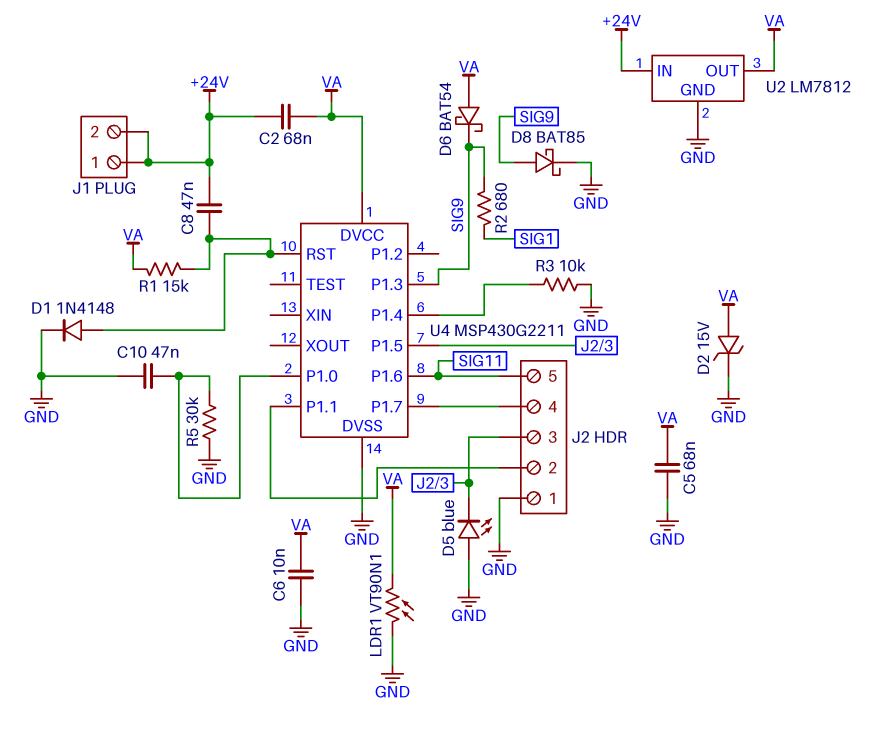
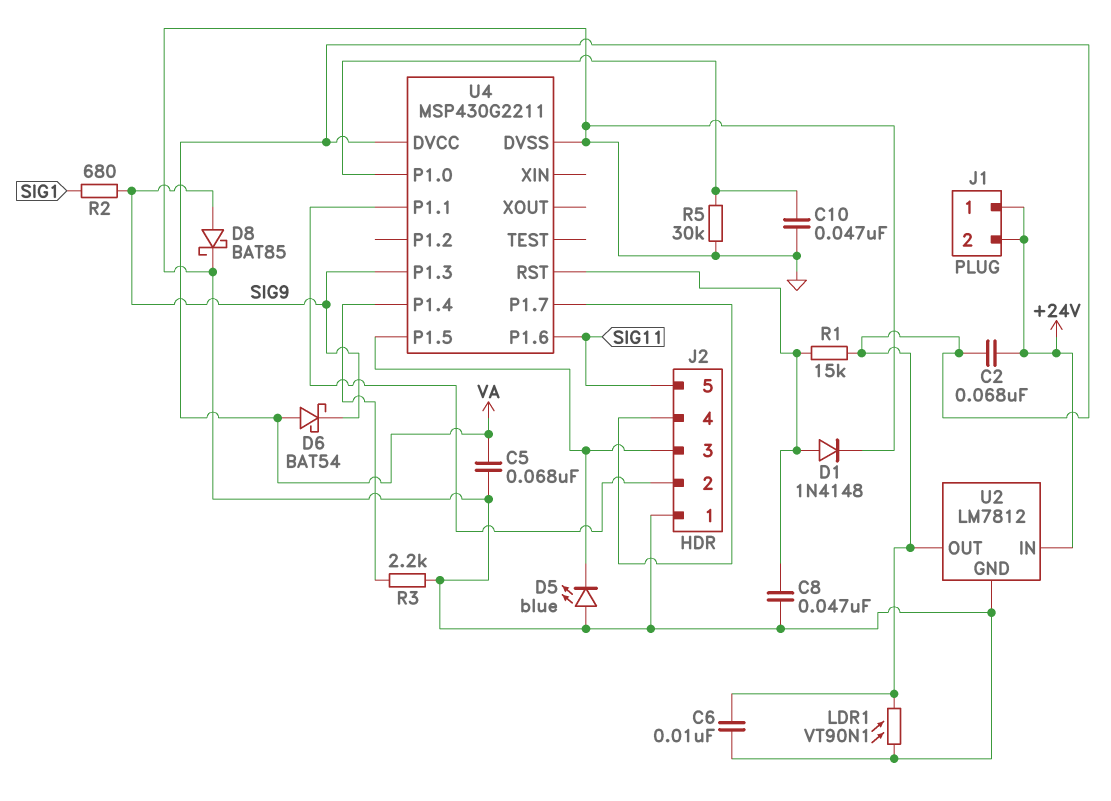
C8: 47nF (+24V, U4/RST) -> 47nF (GND, U4/RST)
D2: zener 15V (A VA, K GND) -> none
R3: 10k (GND, U4/P1.4) -> 2.2k (GND, U4/P1.4)

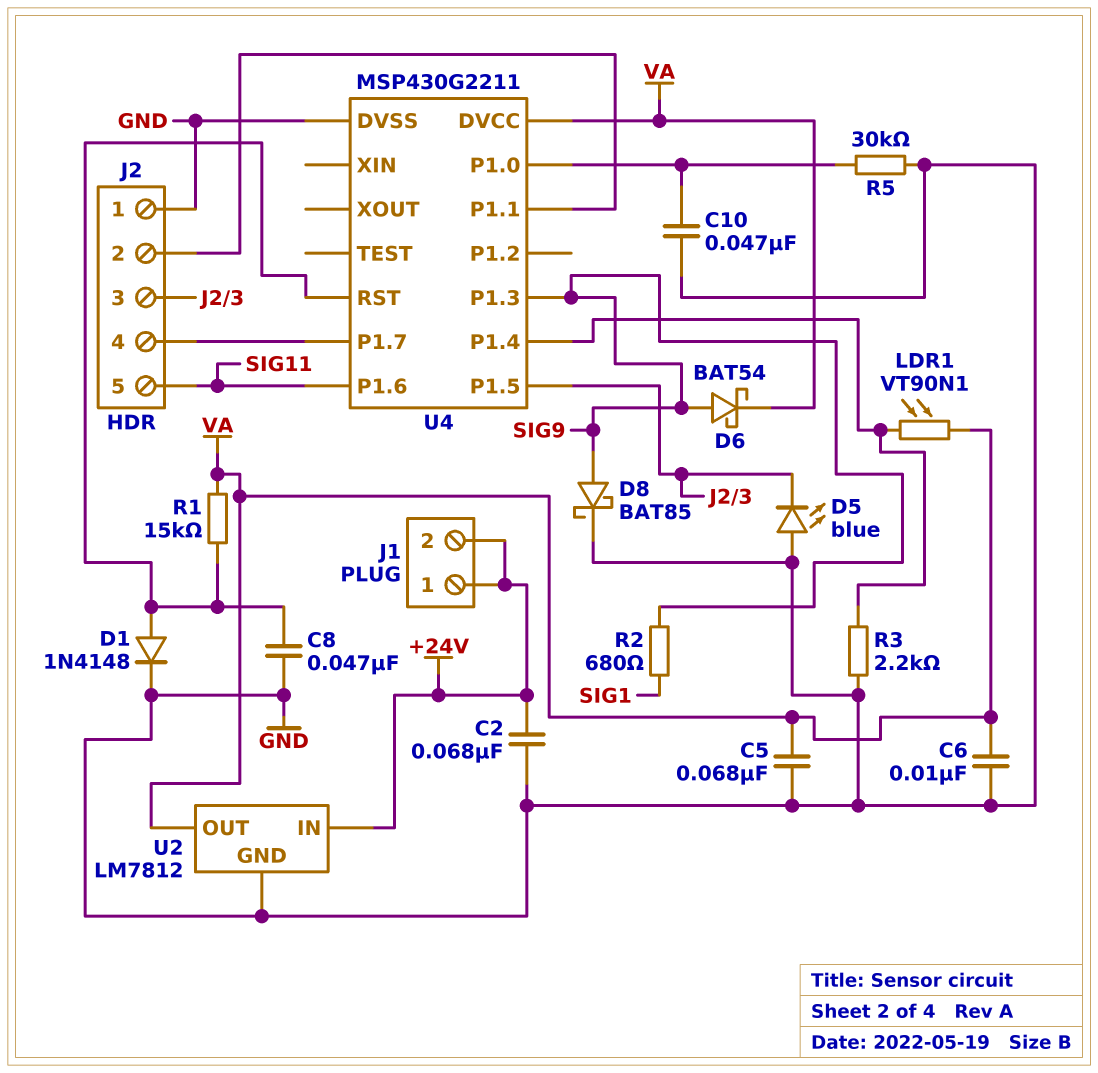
C2: 68nF (+24V, VA) -> 68nF (+24V, GND)
D6: schottky BAT54 (A VA, K SIG9) -> schottky BAT54 (A SIG9, K VA)
LDR1: VT90N1 (GND, VA) -> VT90N1 (U4/P1.4, VA)

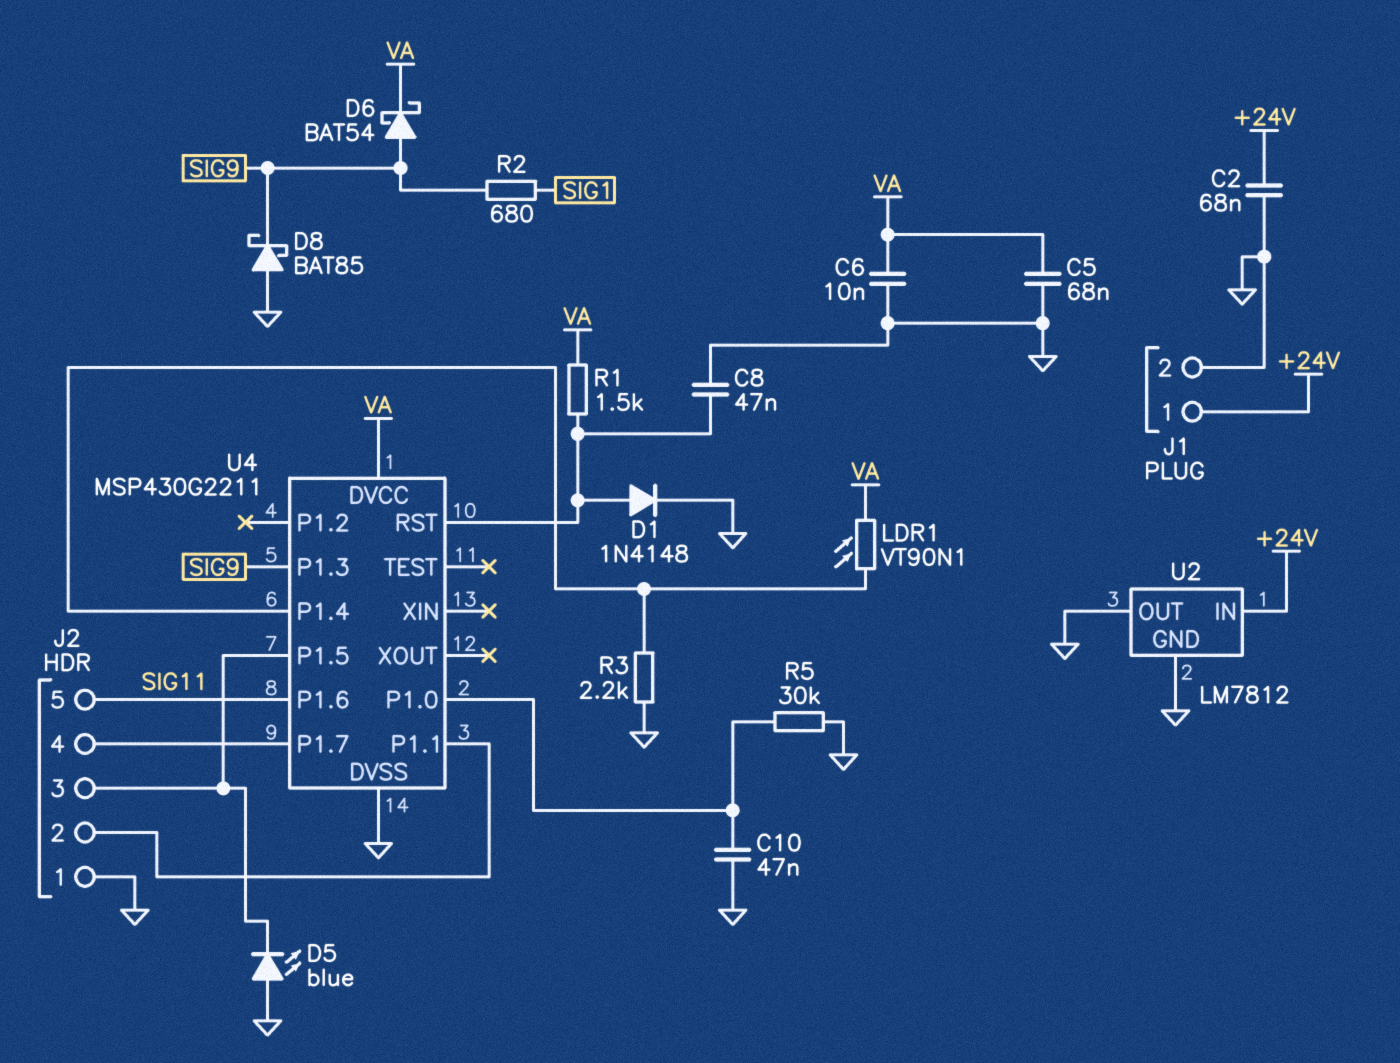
D8: schottky BAT85 (A SIG9, K GND) -> schottky BAT85 (A GND, K SIG9)
J1 pin 2: +24V -> GND
R1: 15k (U4/RST, VA) -> 1.5k (U4/RST, VA)
U2 pin OUT: VA -> GND

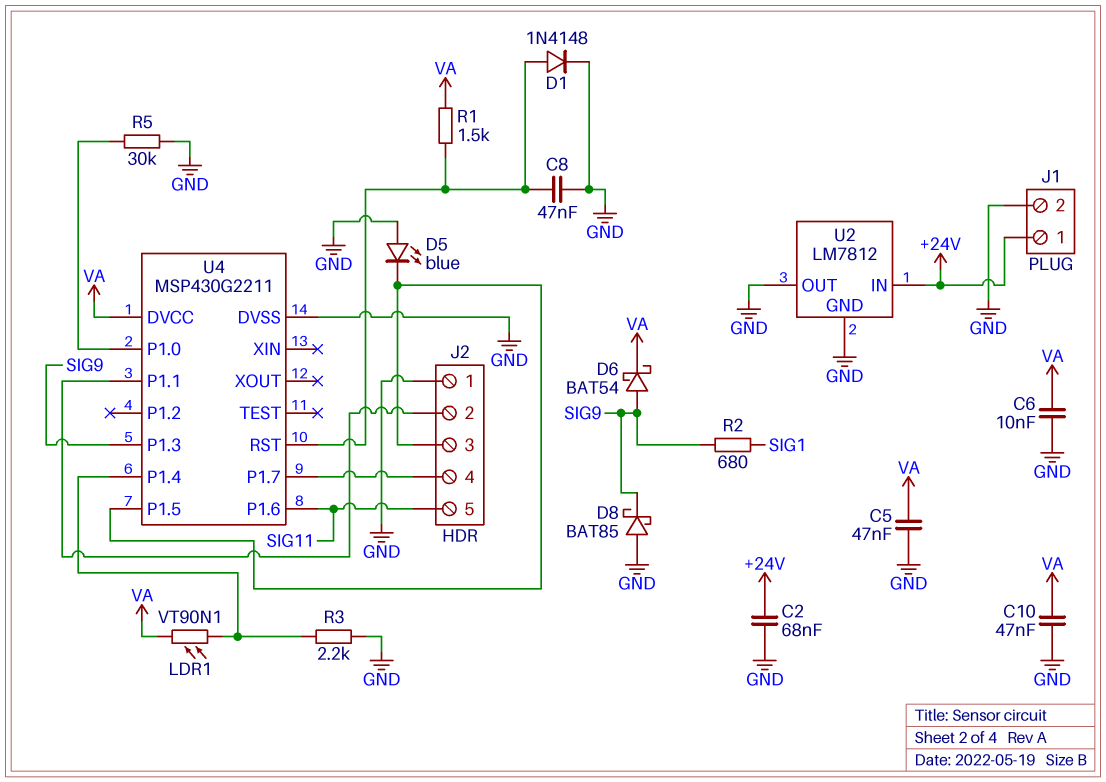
C5: 68nF (GND, VA) -> 47nF (GND, VA)
C10: 47nF (GND, U4/P1.0) -> 47nF (GND, VA)

